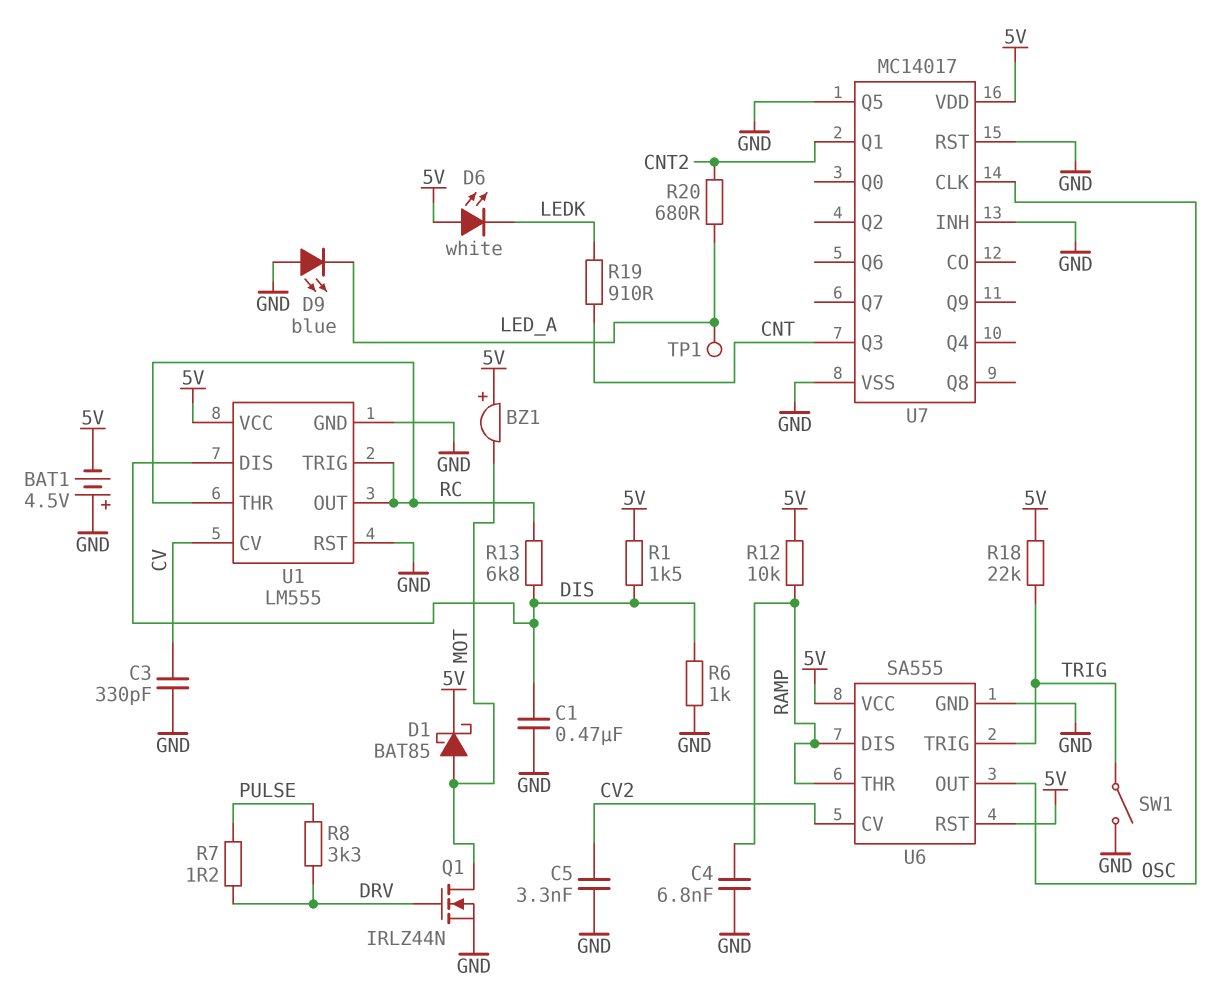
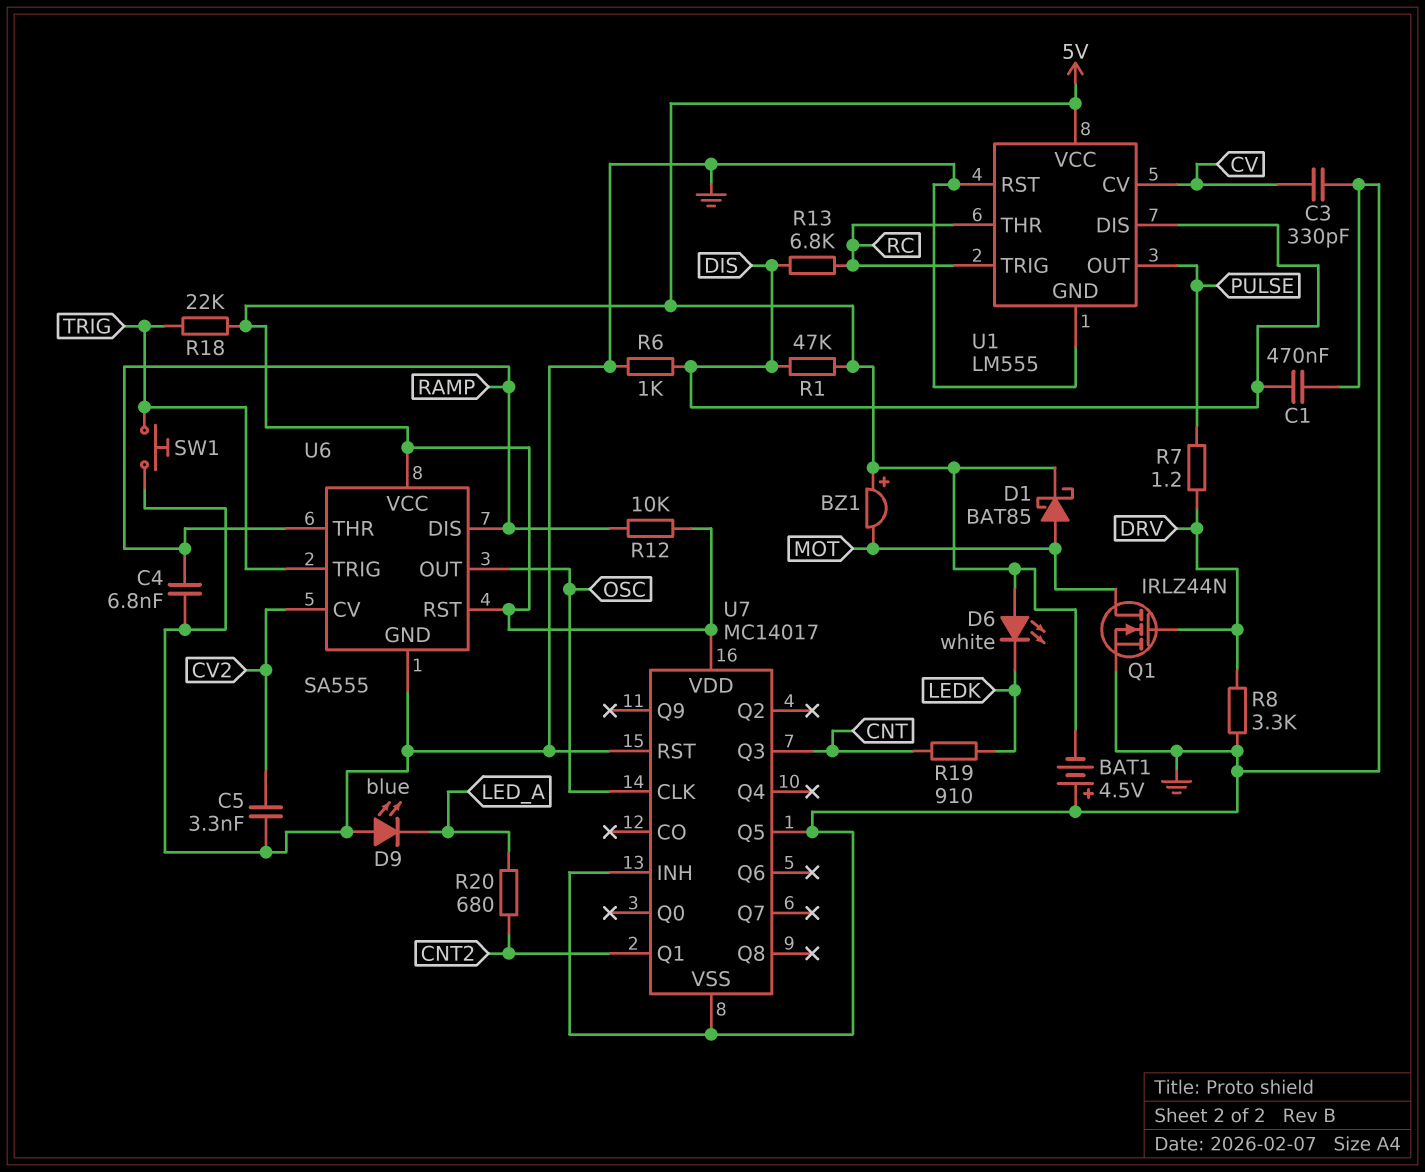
R1: 1.5k (5V, DIS) -> 47k (5V, DIS)
R8: 3.3k (DRV, PULSE) -> 3.3k (DRV, GND)
SW1: switch (GND, TRIG) -> button (GND, TRIG)
TP1: test point (LED_A) -> none
U1 pin OUT: RC -> PULSE

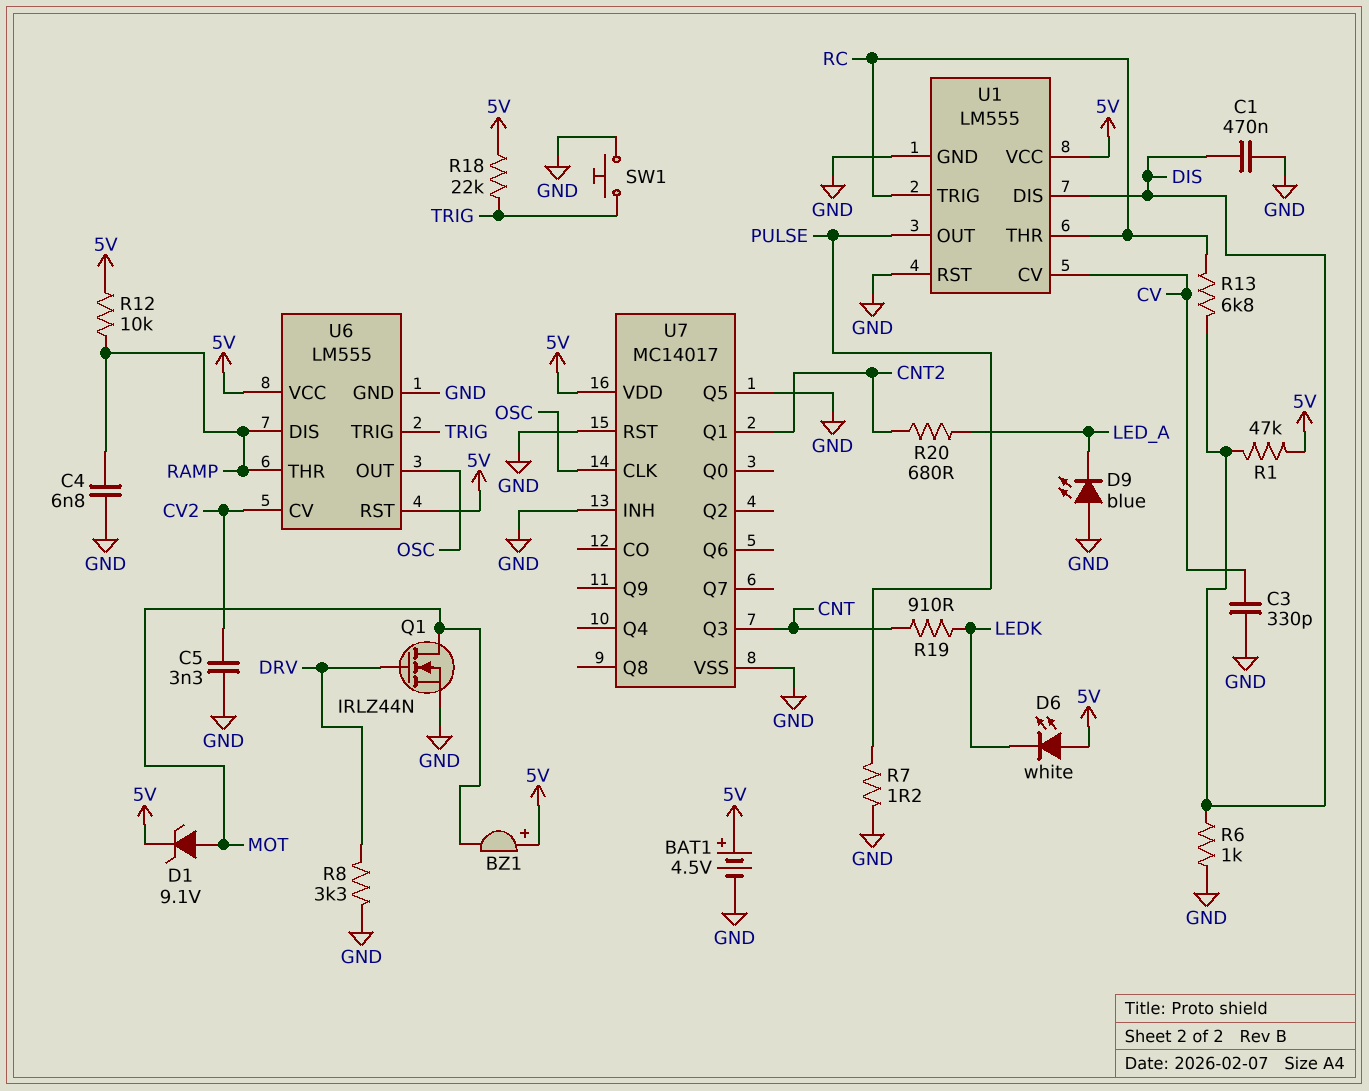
BAT1: 4.5V (plus GND, minus 5V) -> 4.5V (plus 5V, minus GND)
D1: schottky BAT85 (A MOT, K 5V) -> zener 9.1V (A MOT, K 5V)
R7: 1.2 (DRV, PULSE) -> 1.2 (GND, PULSE)
U6: SA555 -> LM555

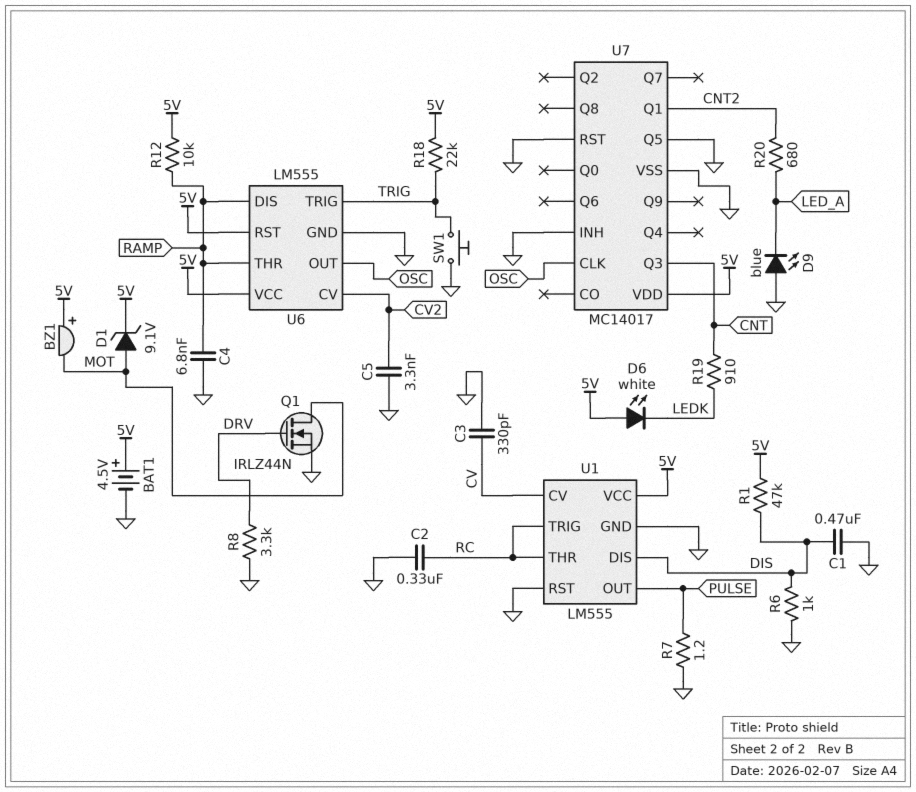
C2: none -> 330nF (GND, RC)
R13: 6.8k (DIS, RC) -> none

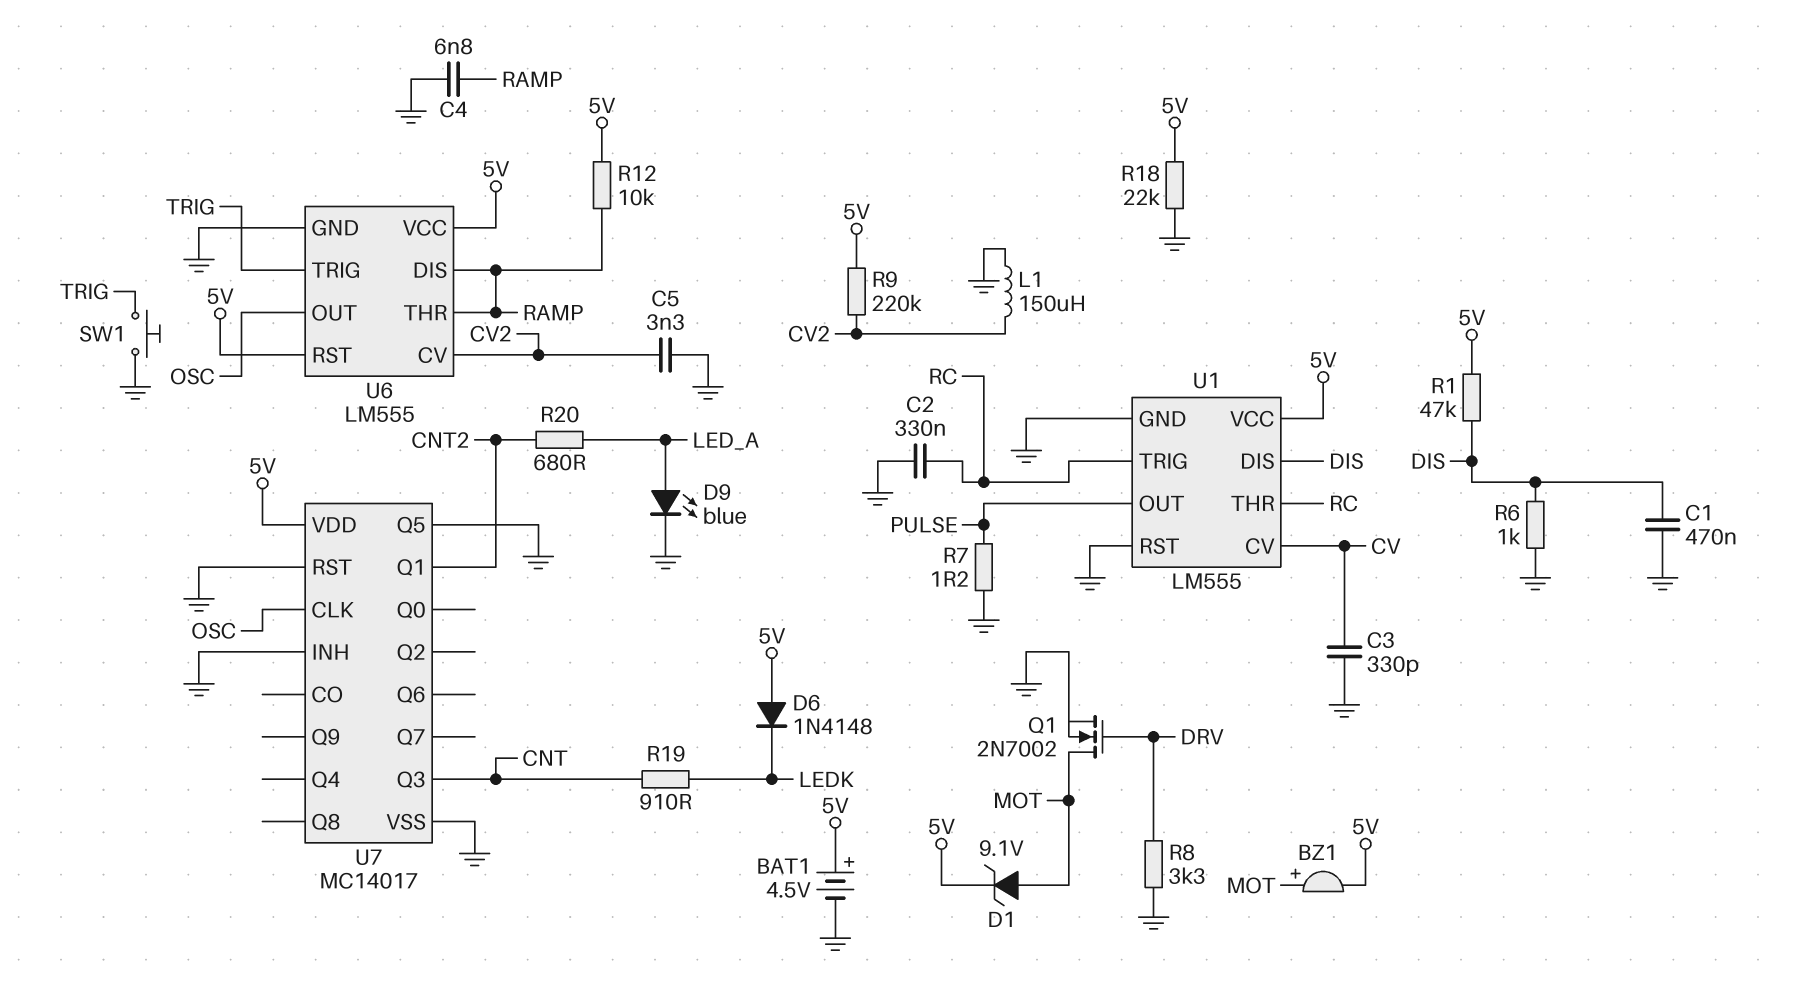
BZ1: buzzer (plus 5V, minus MOT) -> buzzer (plus MOT, minus 5V)
D6: LED white (A 5V, K LEDK) -> diode 1N4148 (A 5V, K LEDK)
D9: LED blue (A GND, K LED_A) -> LED blue (A LED_A, K GND)
L1: none -> 150uH (CV2, GND)
Q1: NMOS IRLZ44N (G DRV, D MOT, S GND) -> NMOS 2N7002 (G DRV, D MOT, S GND)
R9: none -> 220k (5V, CV2)
R18: 22k (5V, TRIG) -> 22k (5V, GND)

